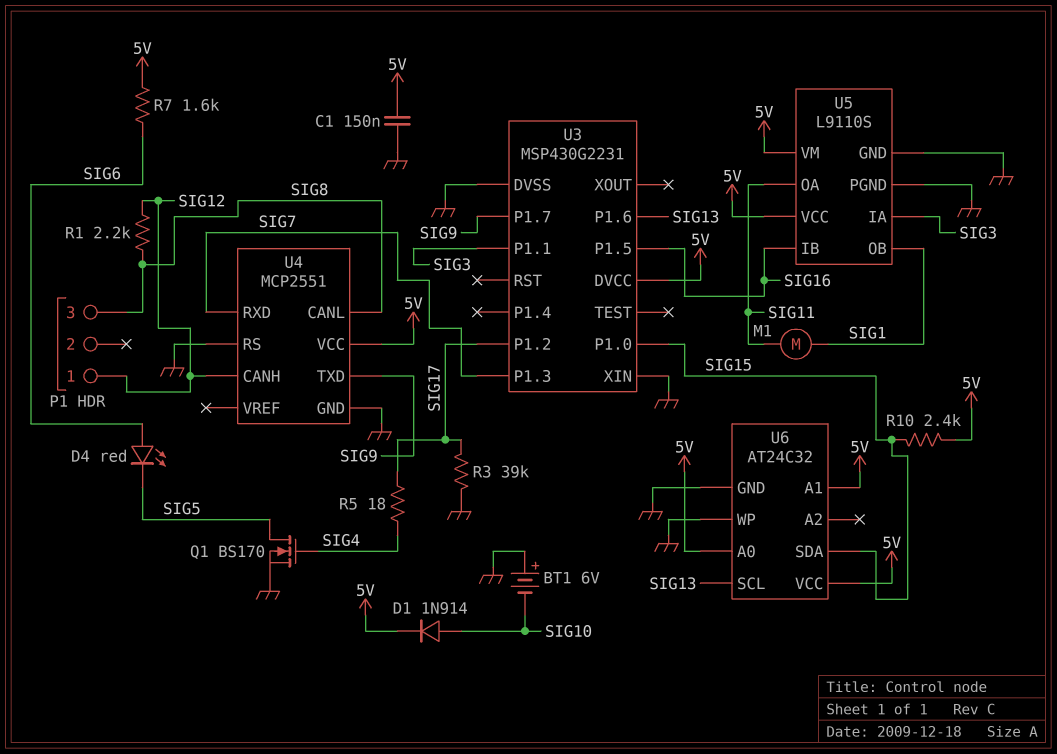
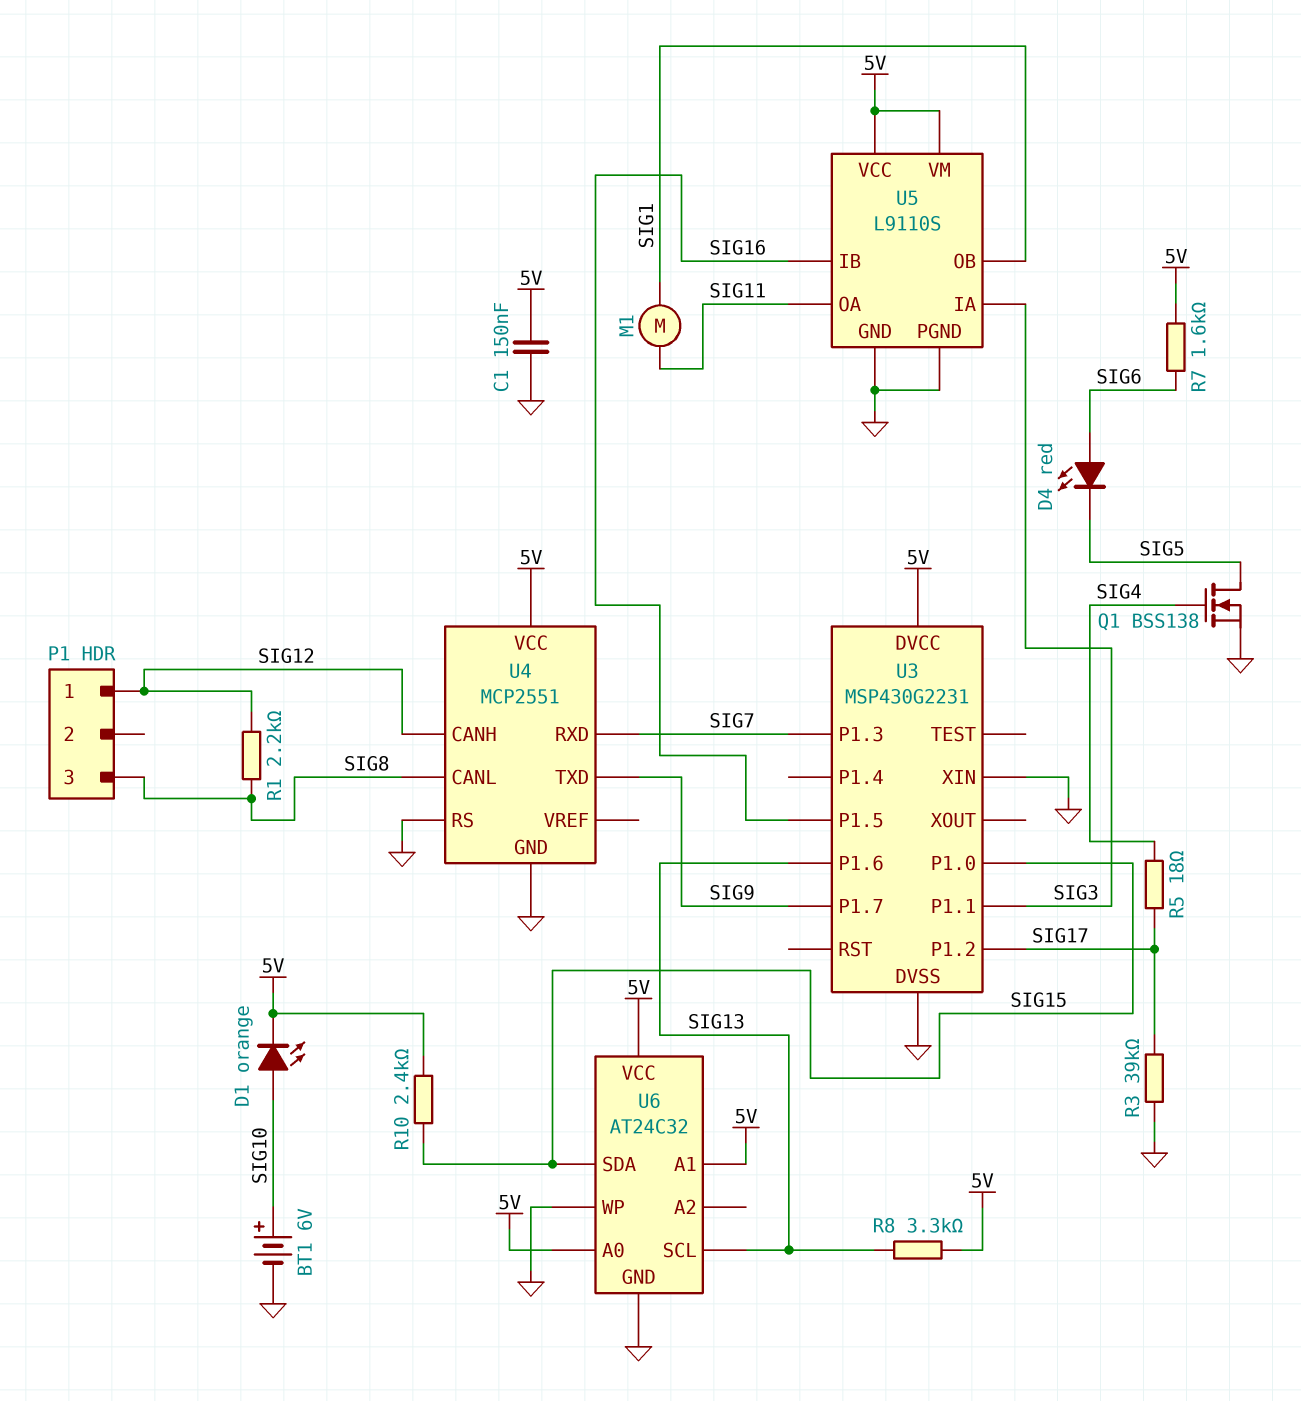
BT1: 6V (plus GND, minus SIG10) -> 6V (plus SIG10, minus GND)
D1: diode 1N914 (A SIG10, K 5V) -> LED orange (A SIG10, K 5V)
Q1: NMOS BS170 (G SIG4, D SIG5, S GND) -> NMOS BSS138 (G SIG4, D SIG5, S GND)
R8: none -> 3.3k (5V, SIG13)

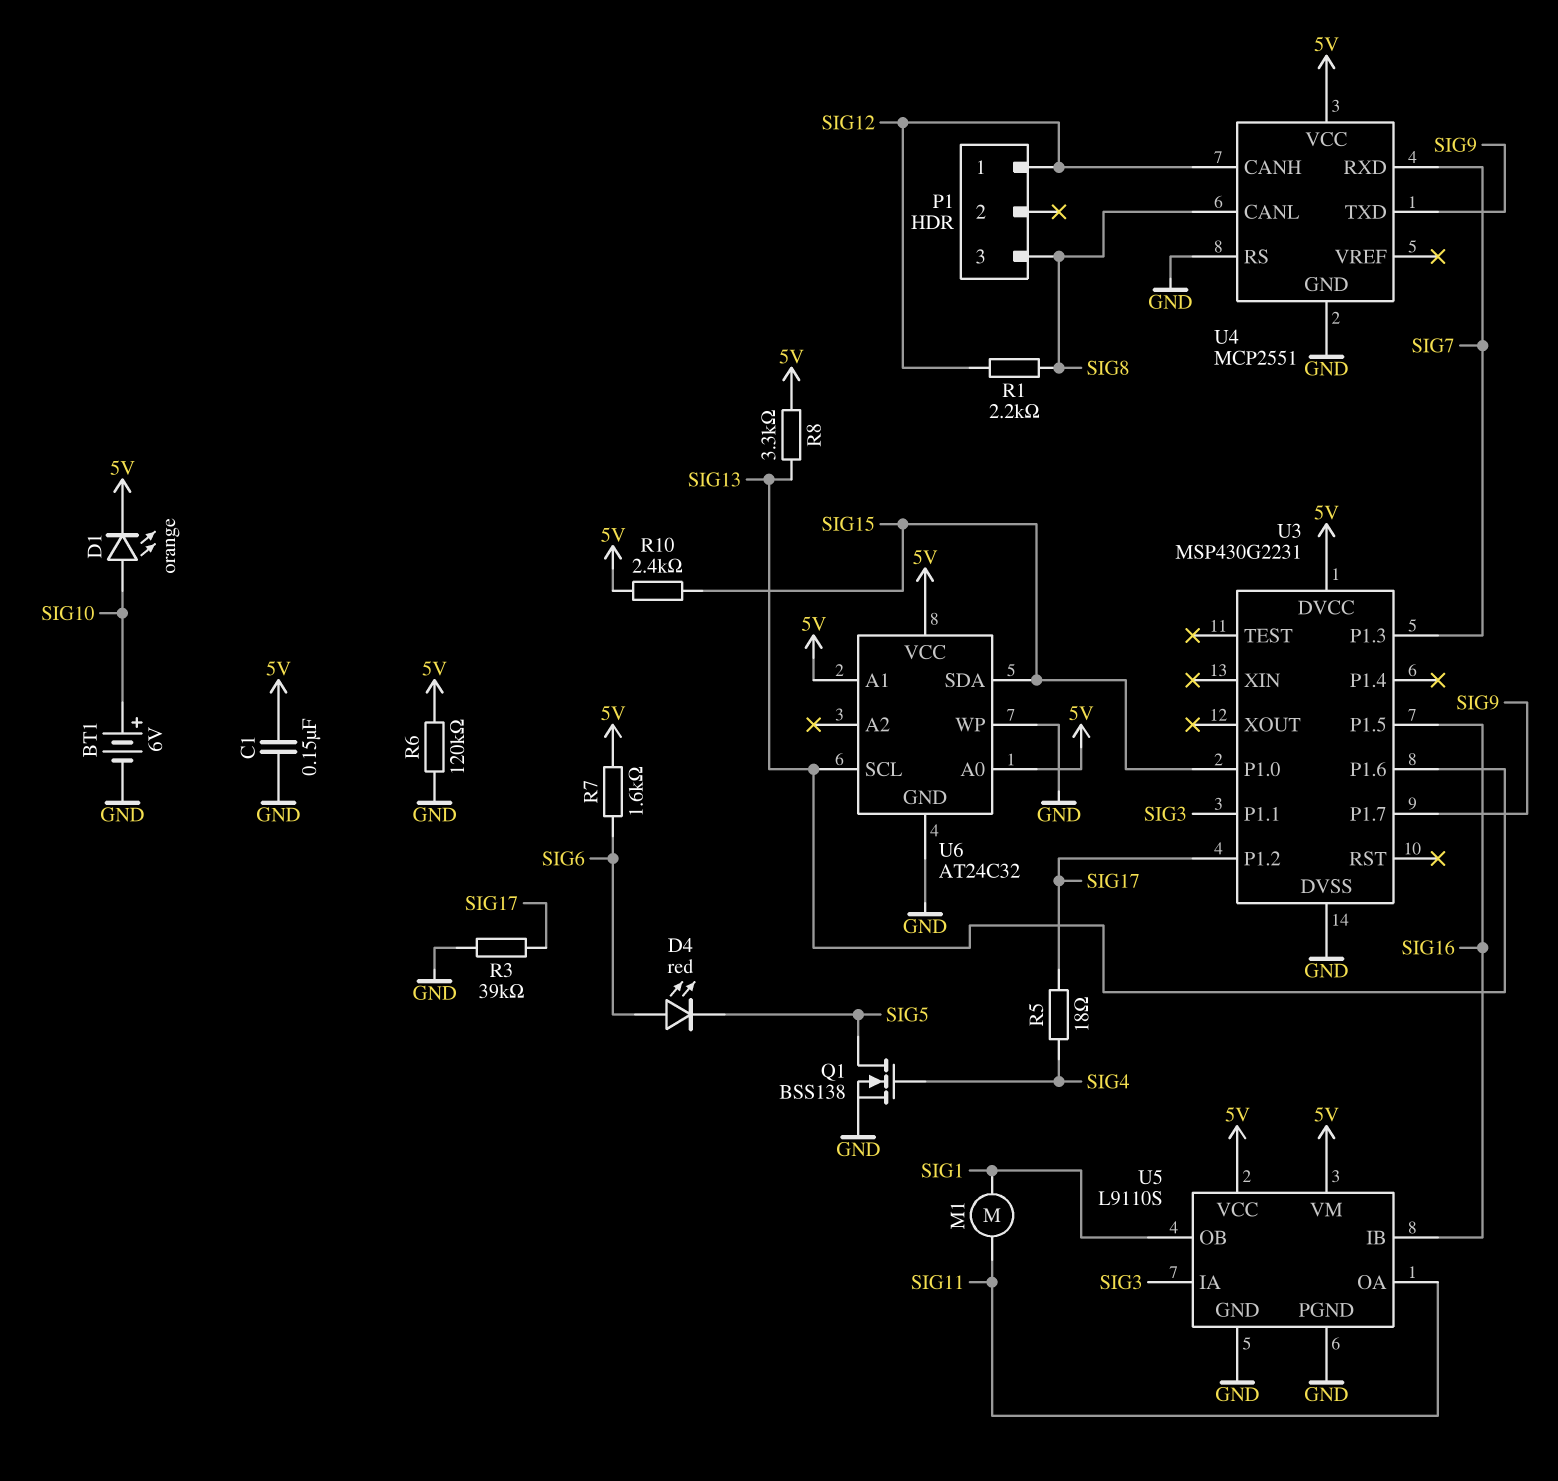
R6: none -> 120k (5V, GND)
U3 pin XIN: GND -> none

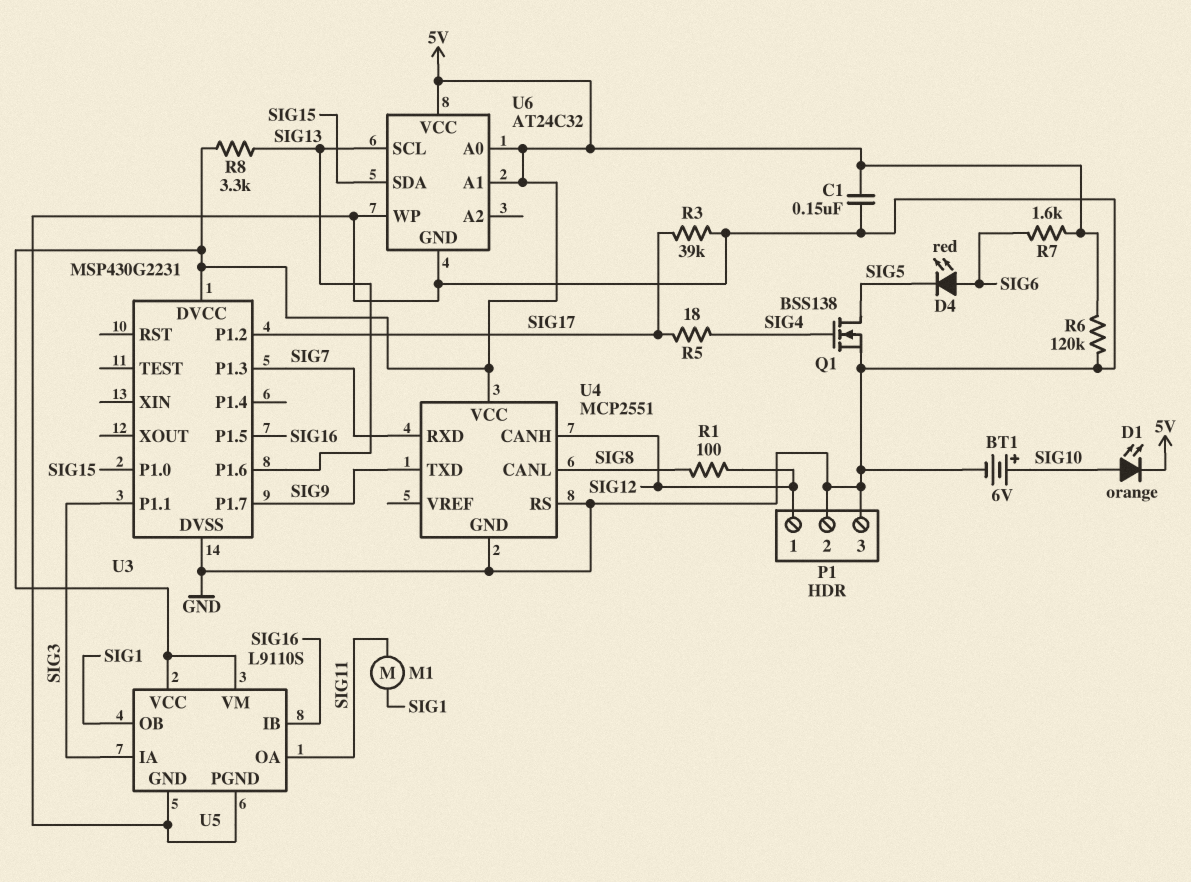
P1 pin 2: none -> GND
P1 pin 3: SIG8 -> GND
R1: 2.2k (SIG8, SIG12) -> 100 (SIG8, SIG12)
R10: 2.4k (5V, SIG15) -> none

